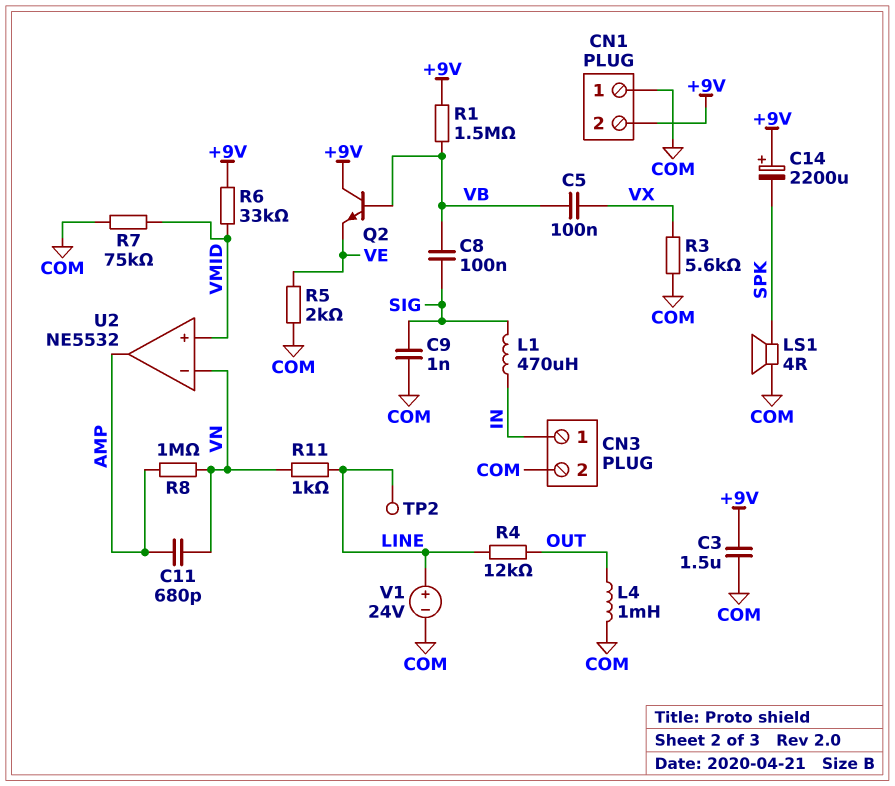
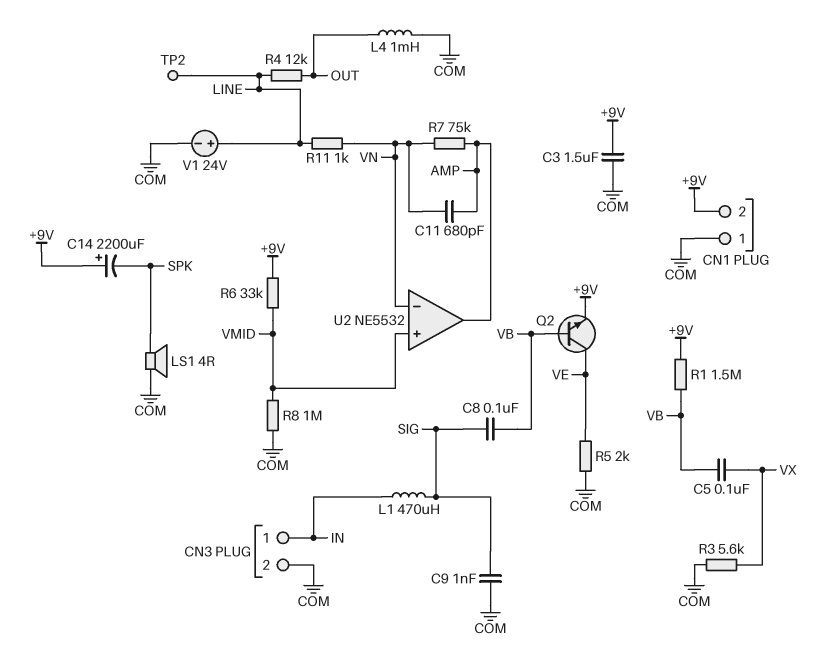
Q2: NPN (B VB, C +9V, E VE) -> NPN (B VB, C VE, E +9V)
R7: 75k (COM, VMID) -> 75k (AMP, VN)
R8: 1M (AMP, VN) -> 1M (COM, VMID)

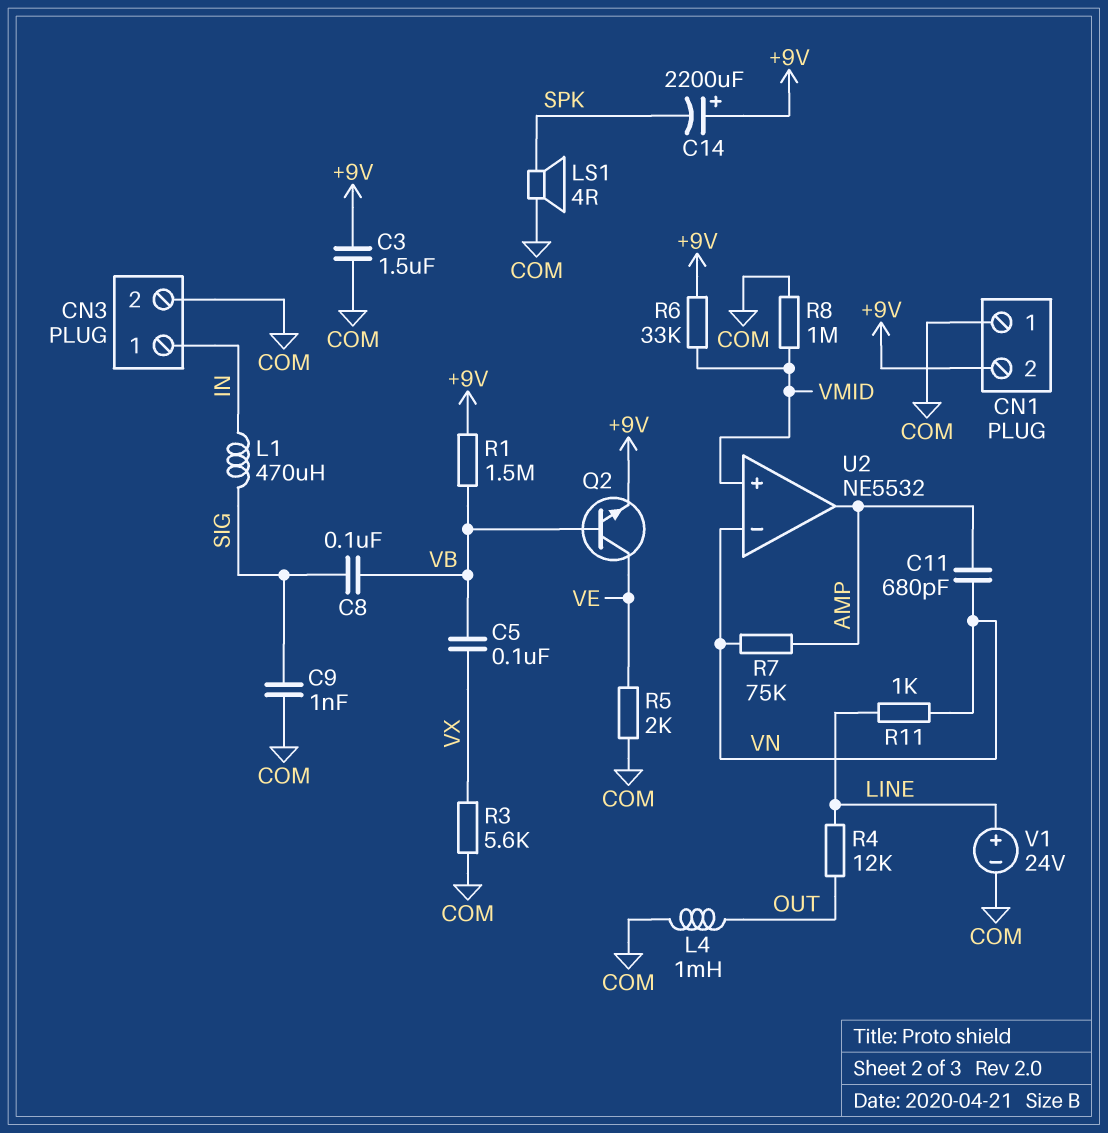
TP2: test point (LINE) -> none

